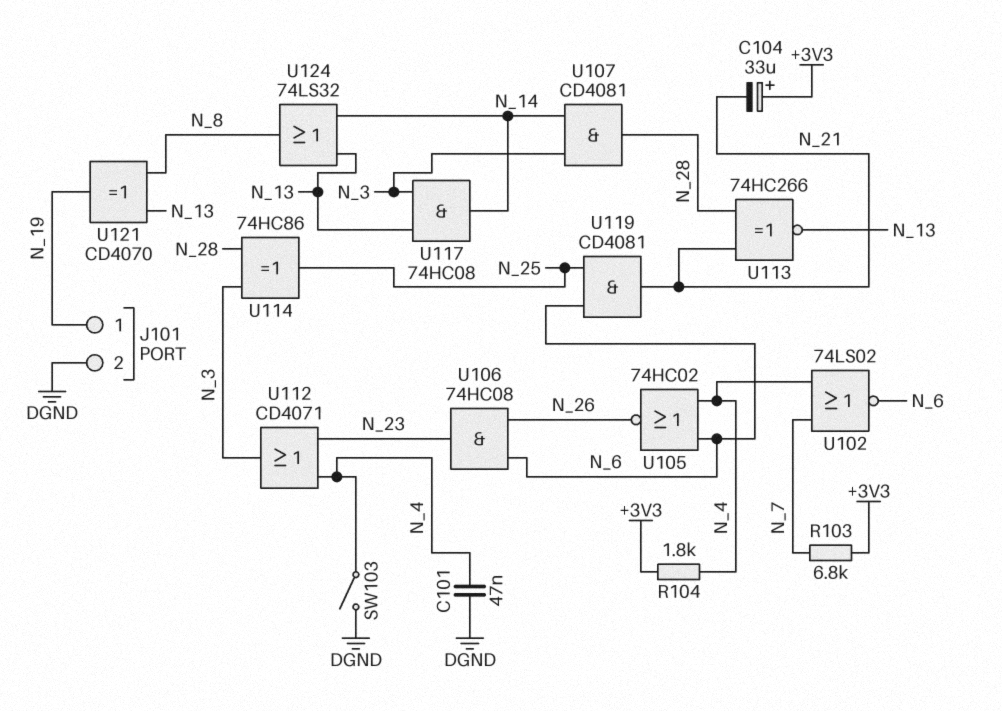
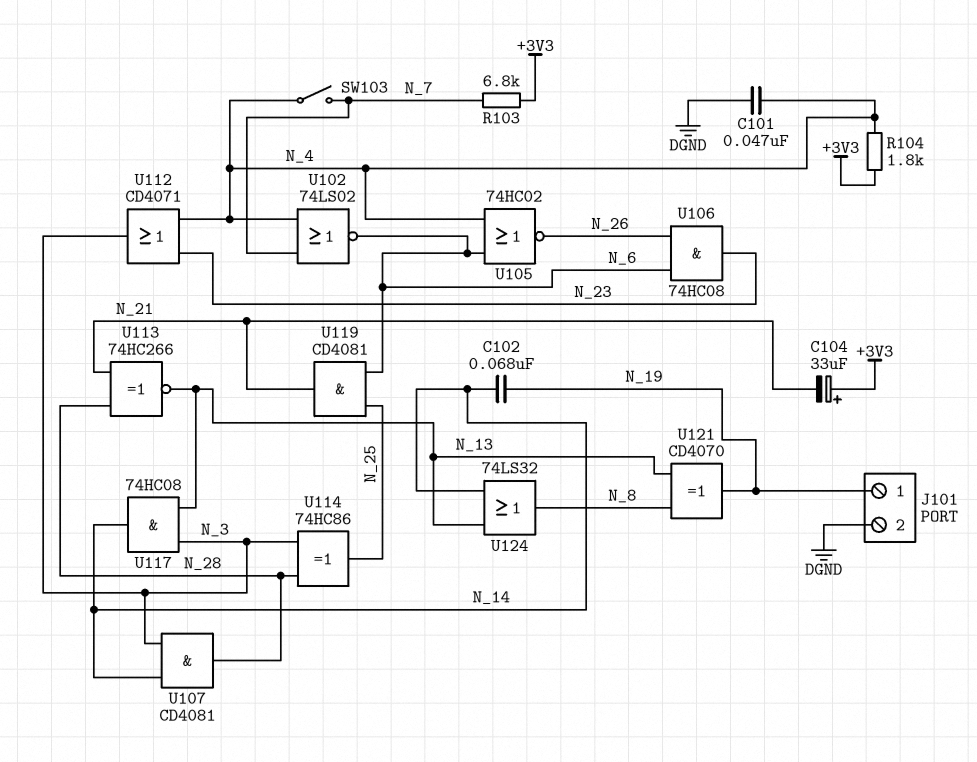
C102: none -> 68nF (N_14, N_19)
SW103: switch (DGND, N_4) -> switch (N_4, N_7)

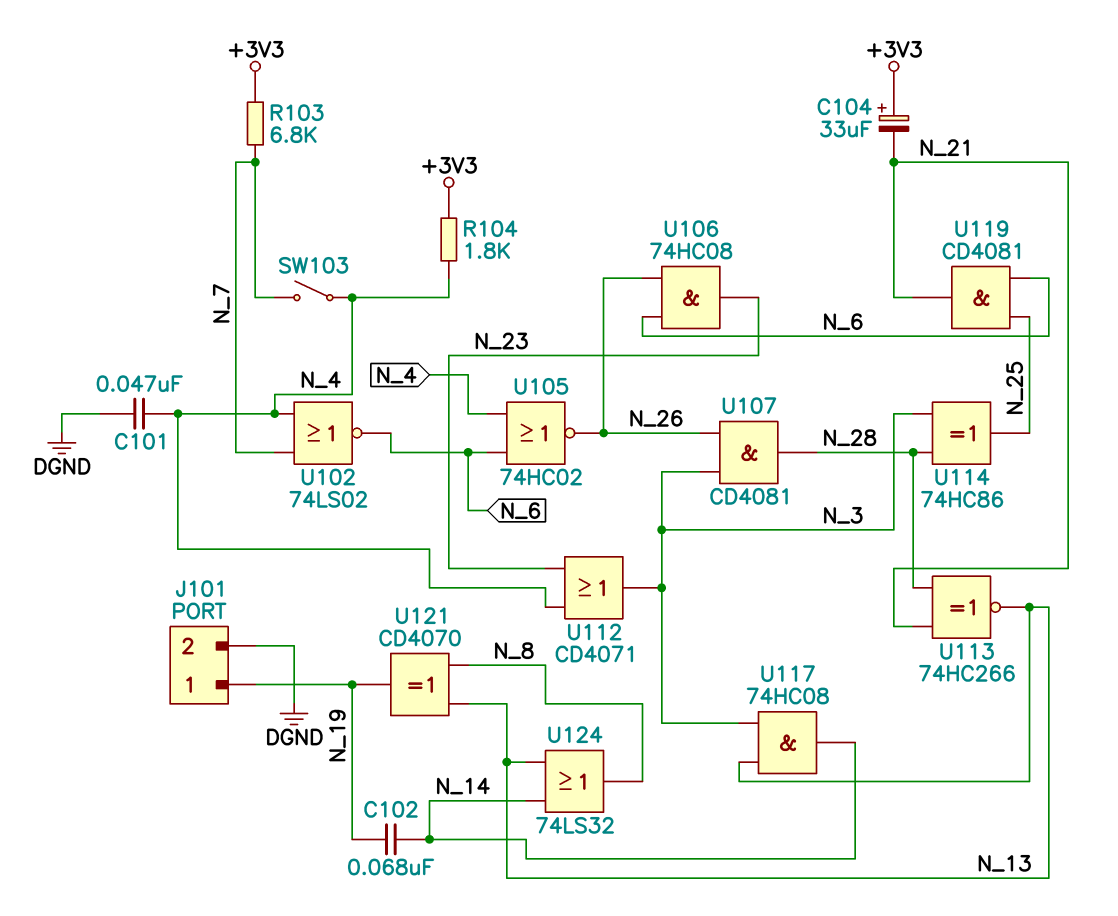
U107: AND CD4081 (in N_3, in N_14, out N_28) -> AND CD4081 (in N_3, in N_26, out N_28)

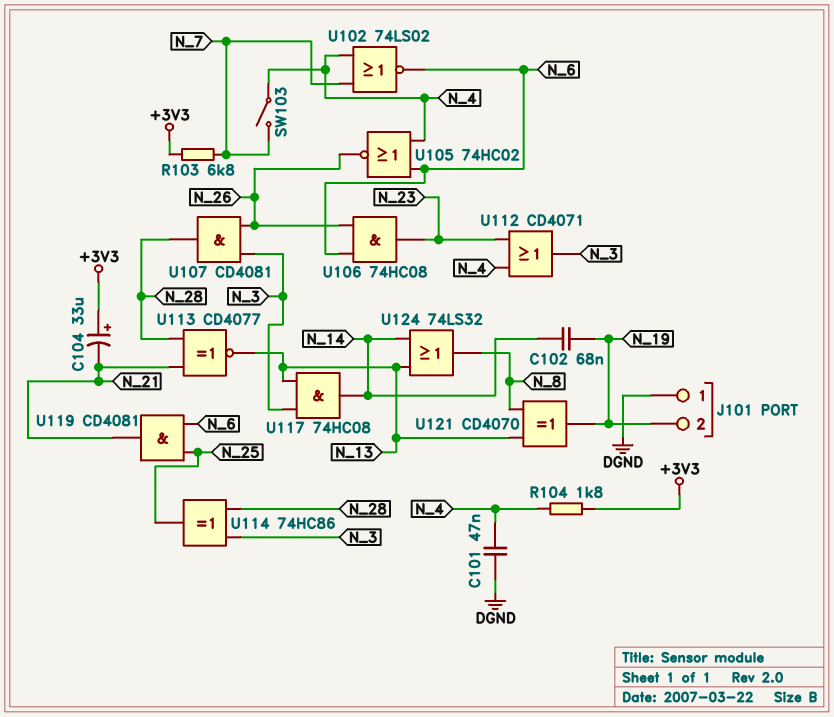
J101 pin 1: N_19 -> DGND
J101 pin 2: DGND -> N_19
U113: XNOR 74HC266 (in N_21, in N_28, out N_13) -> XNOR CD4077 (in N_21, in N_28, out N_13)

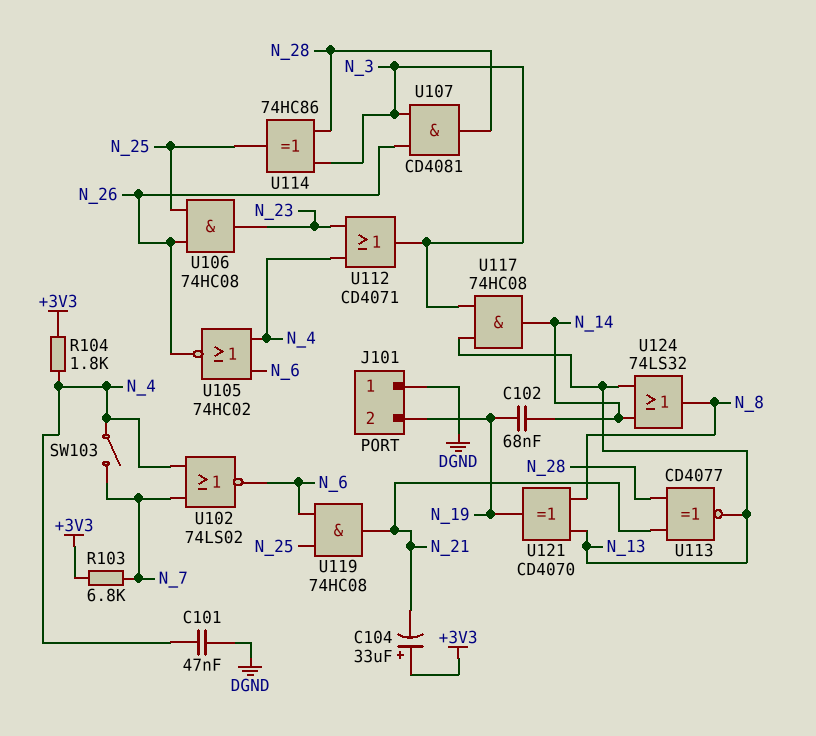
U106: AND 74HC08 (in N_6, in N_26, out N_23) -> AND 74HC08 (in N_25, in N_26, out N_23)
U119: AND CD4081 (in N_6, in N_25, out N_21) -> AND 74HC08 (in N_6, in N_25, out N_21)

